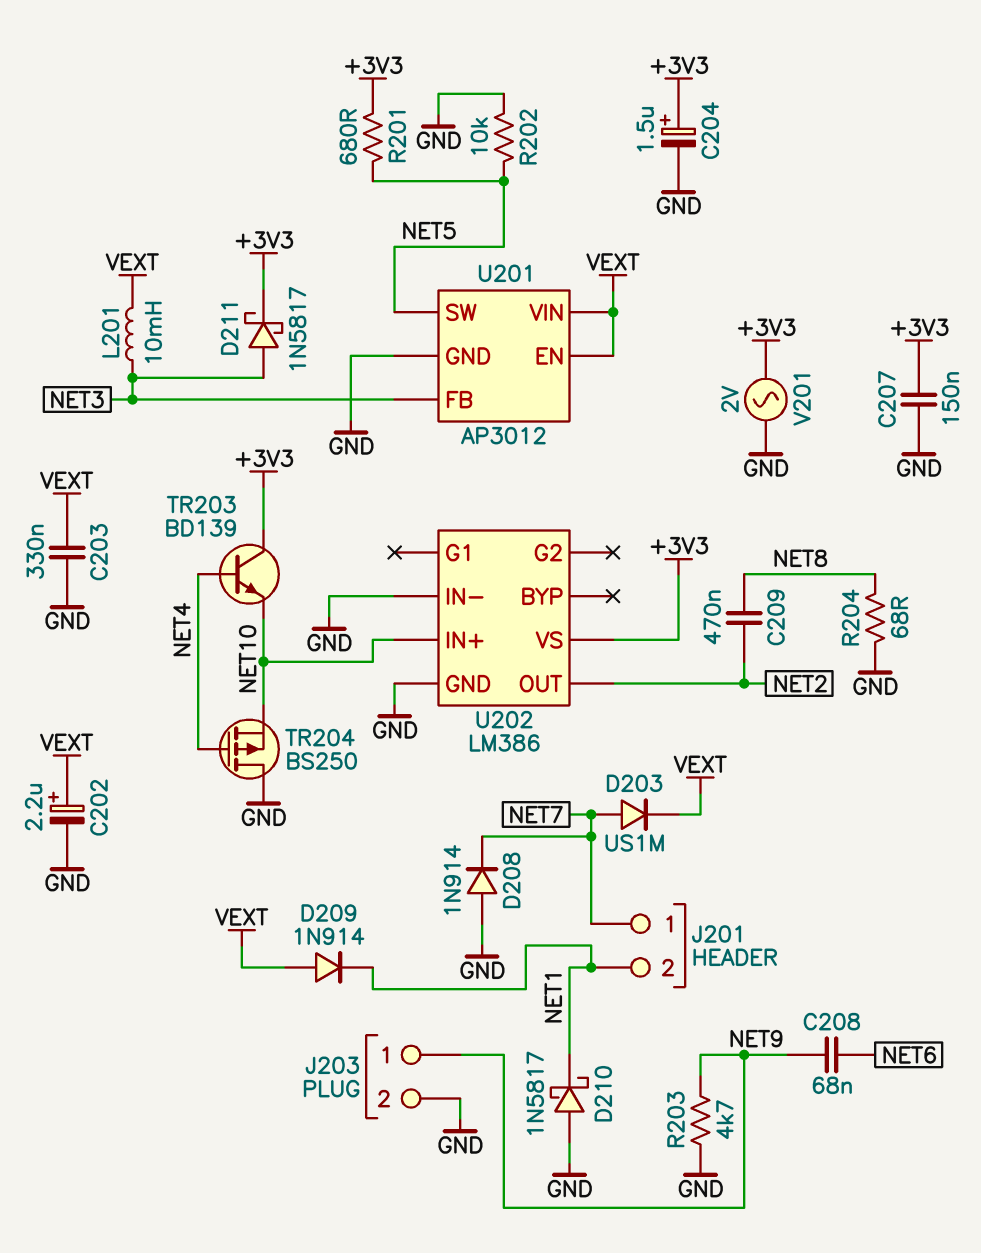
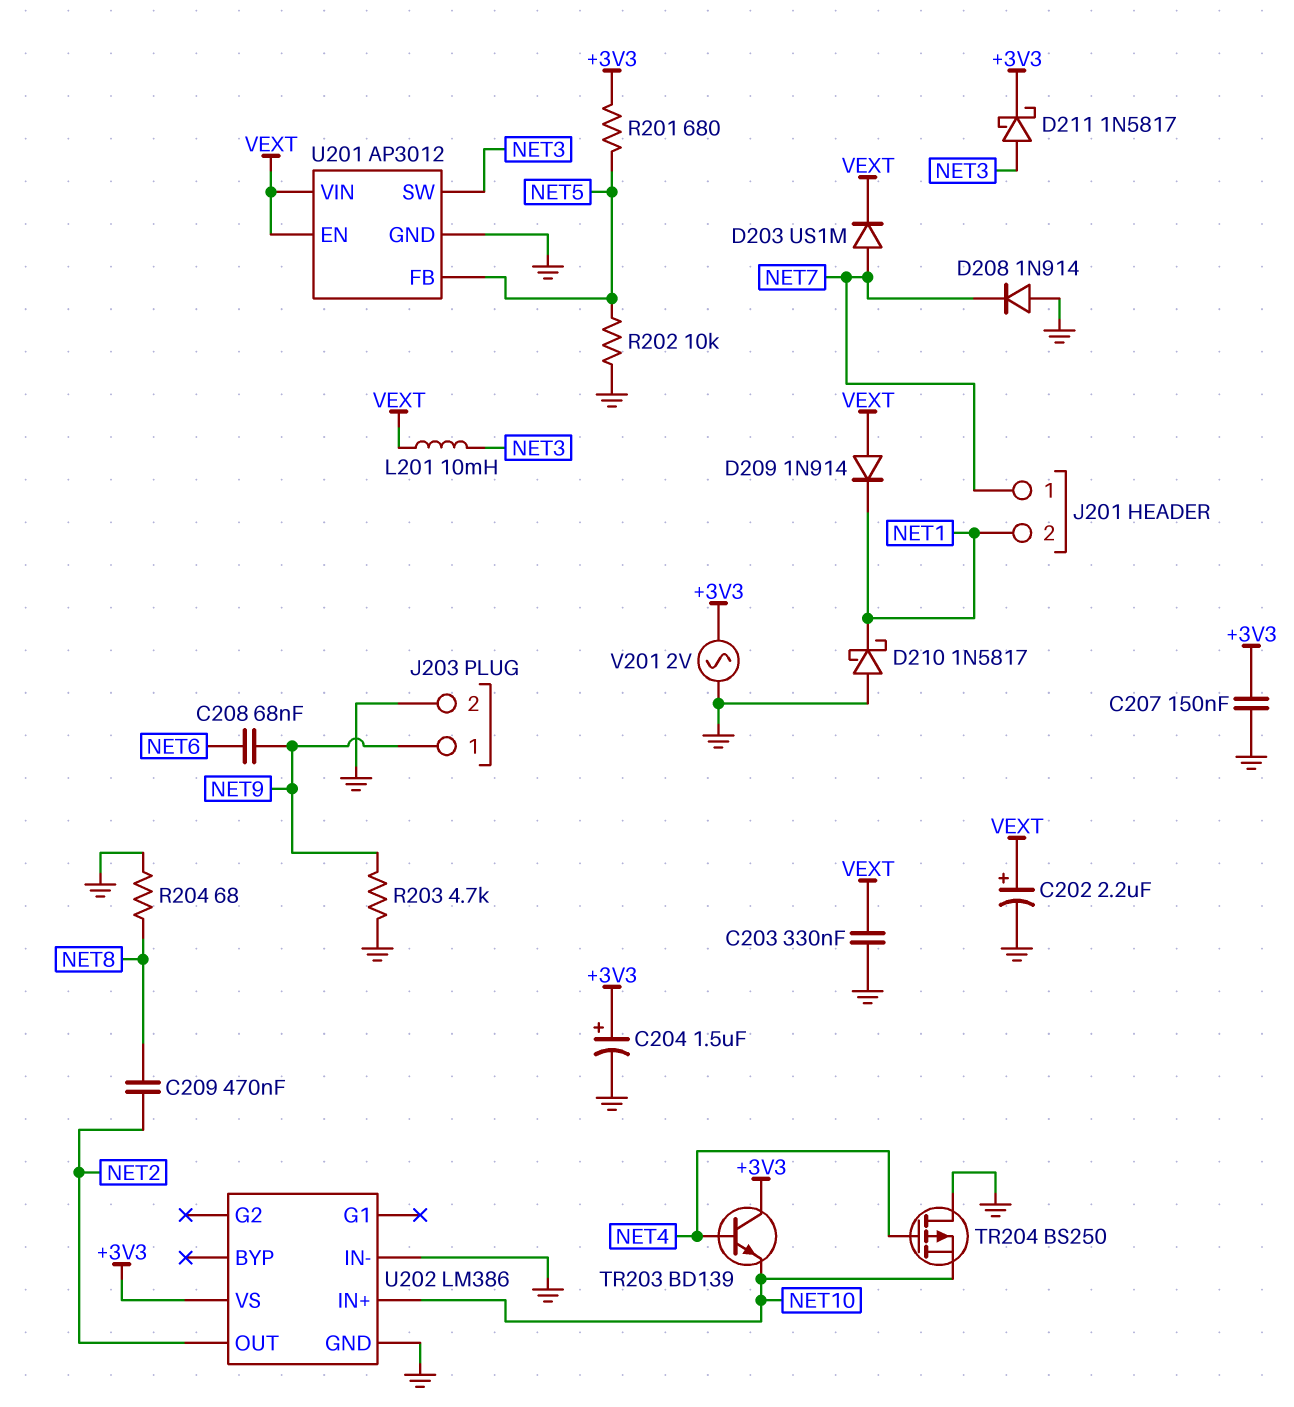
U201 pin FB: NET3 -> NET5
U201 pin SW: NET5 -> NET3

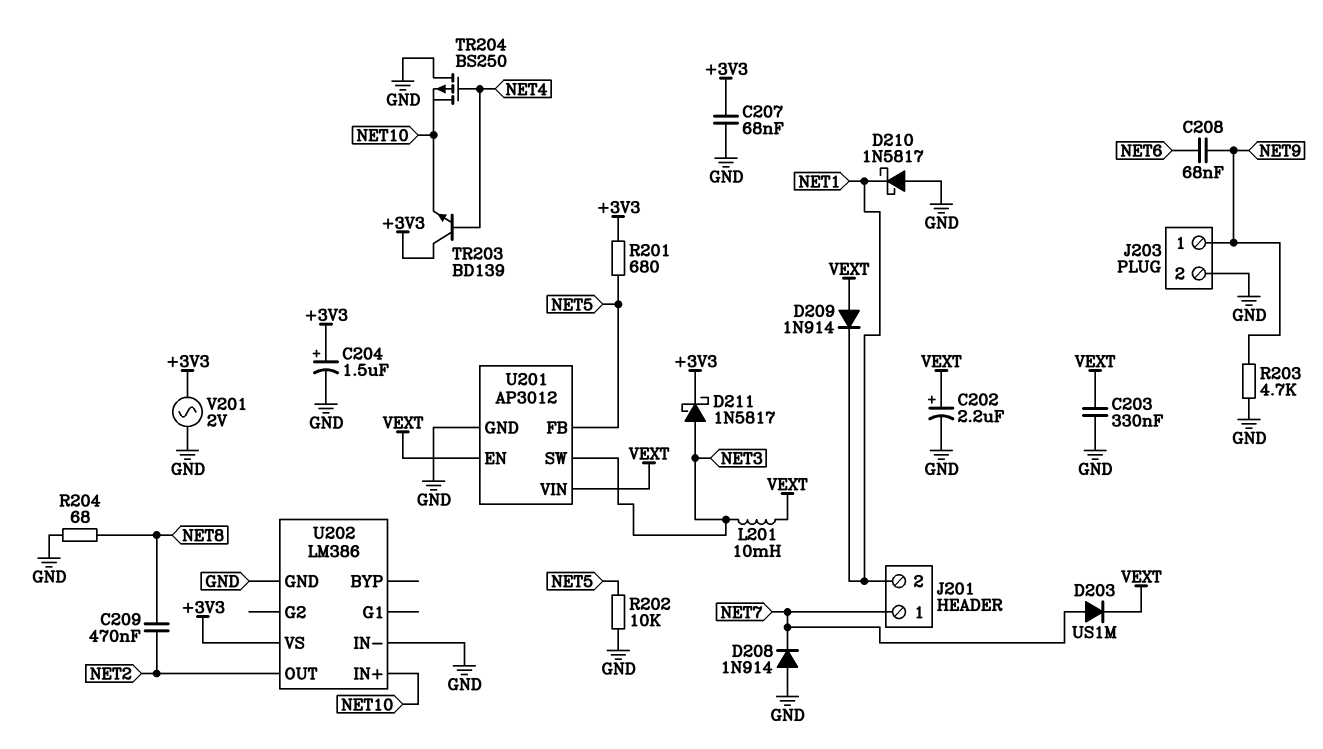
C207: 150nF (+3V3, GND) -> 68nF (+3V3, GND)

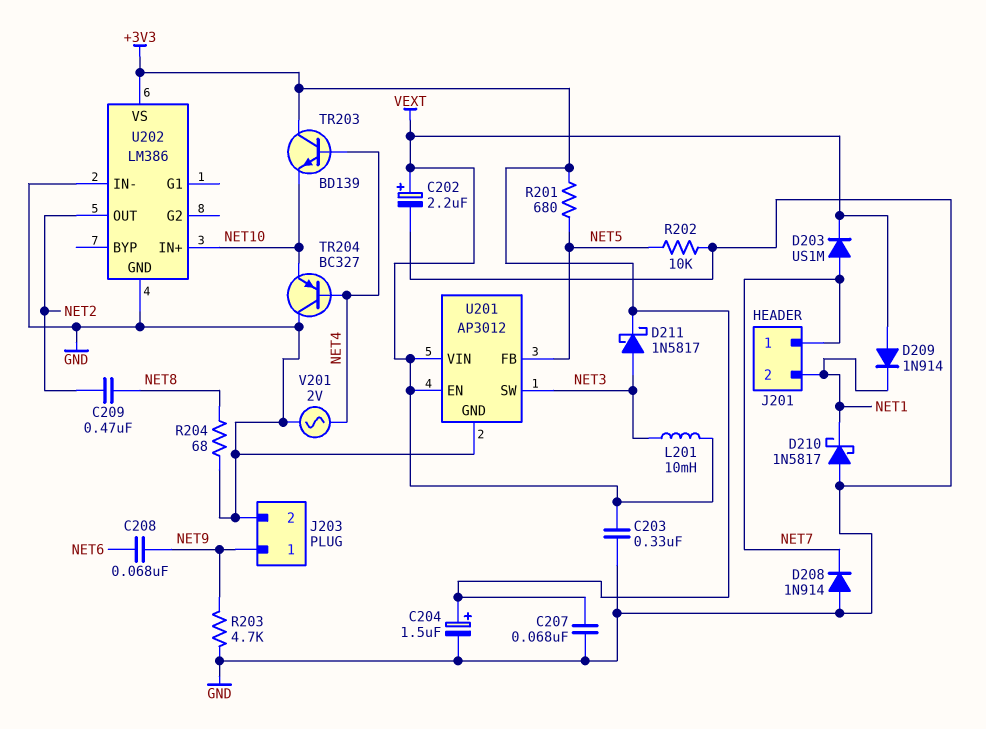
TR204: PMOS BS250 (G NET4, D GND, S NET10) -> PNP BC327 (B NET4, C GND, E NET10)
V201: AC 2V (+3V3, GND) -> AC 2V (GND, NET4)

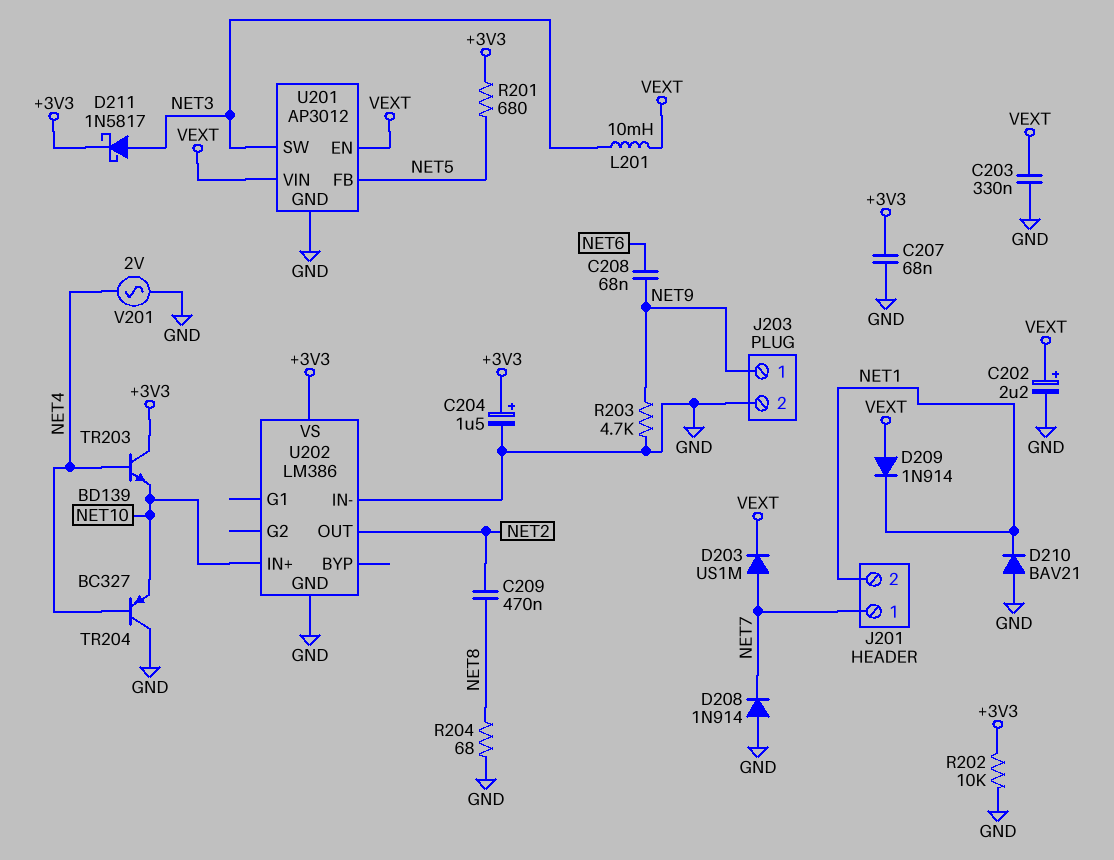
D210: schottky 1N5817 (A GND, K NET1) -> diode BAV21 (A GND, K NET1)
R202: 10k (GND, NET5) -> 10k (+3V3, GND)

